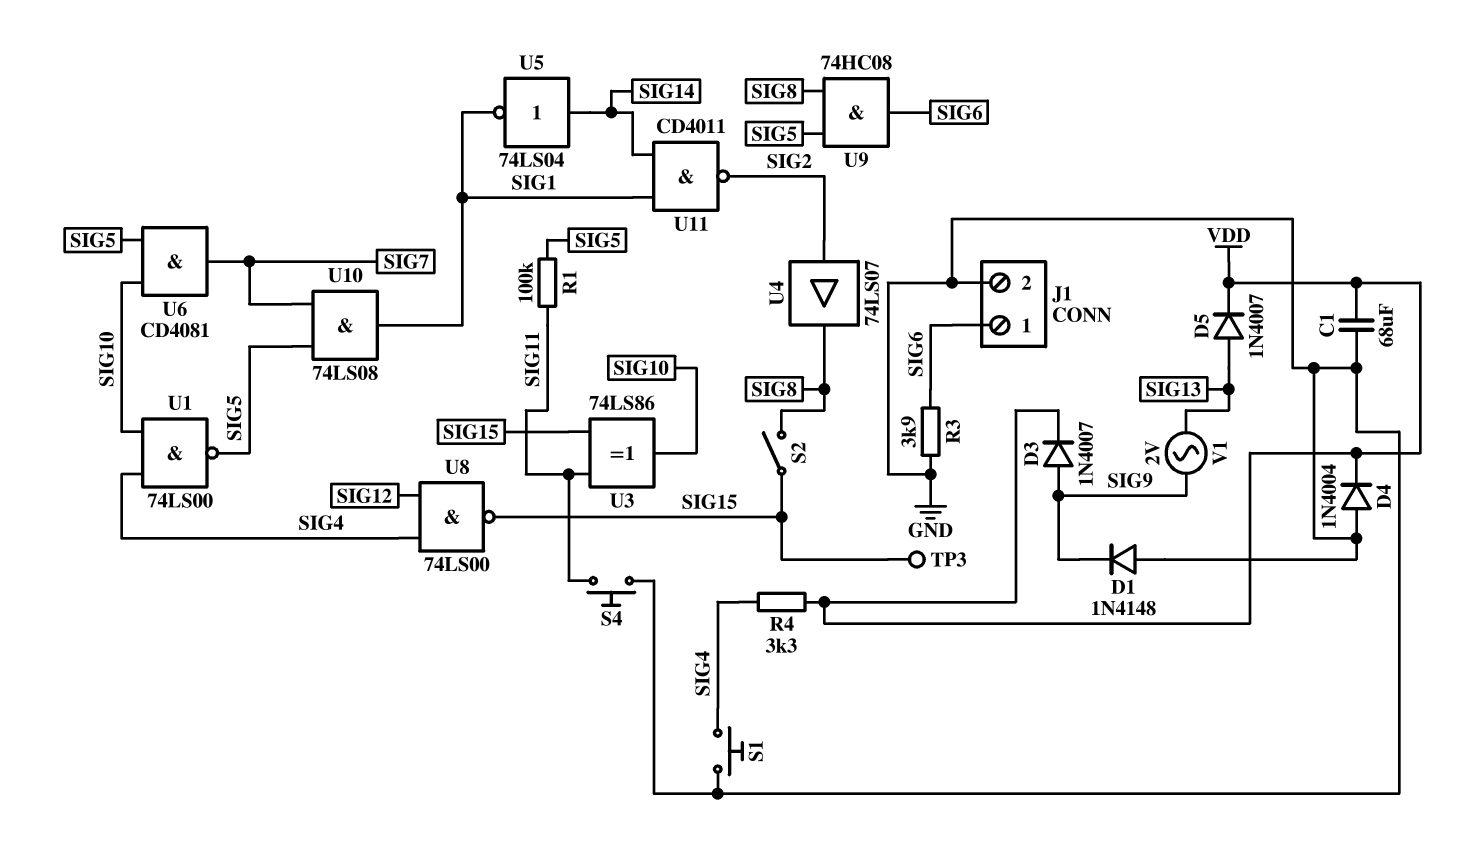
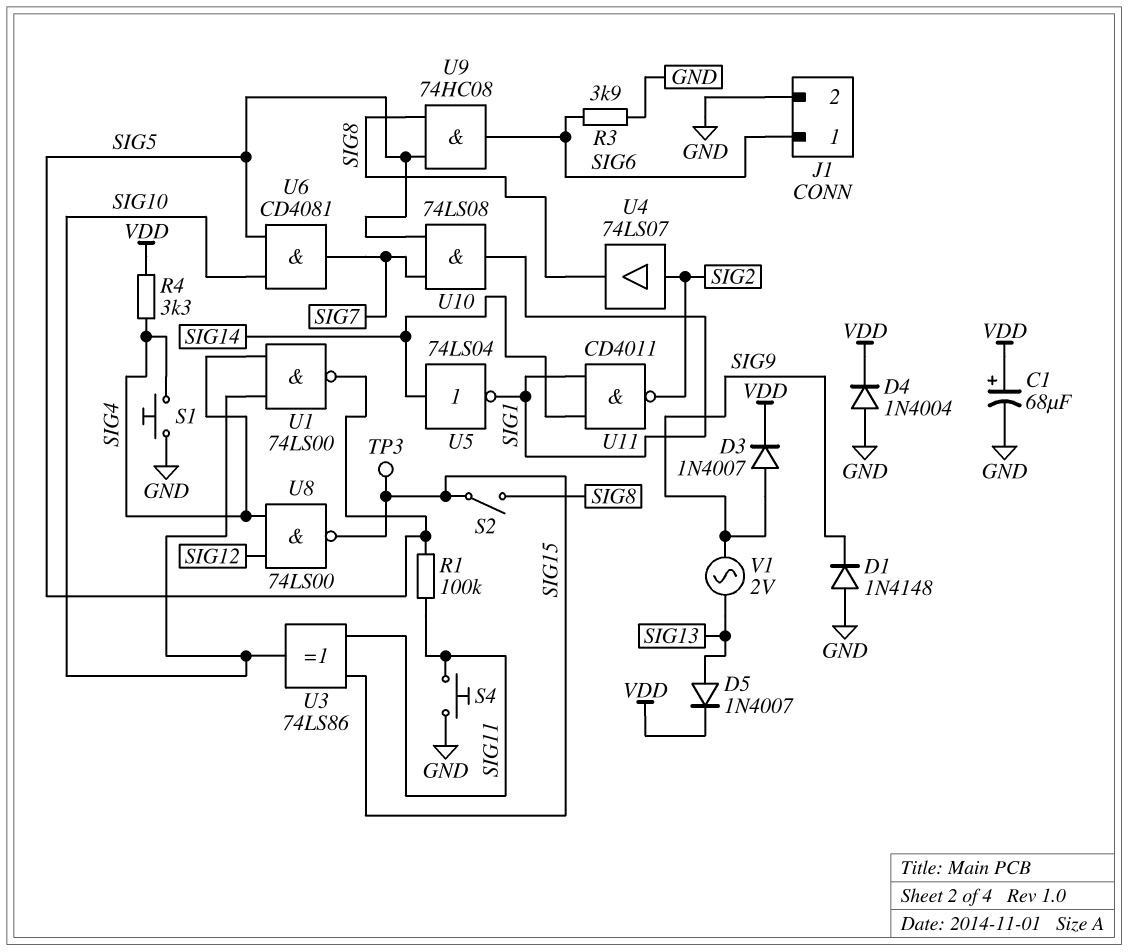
C1: 68uF (GND, VDD) -> 68uF (plus VDD, minus GND)

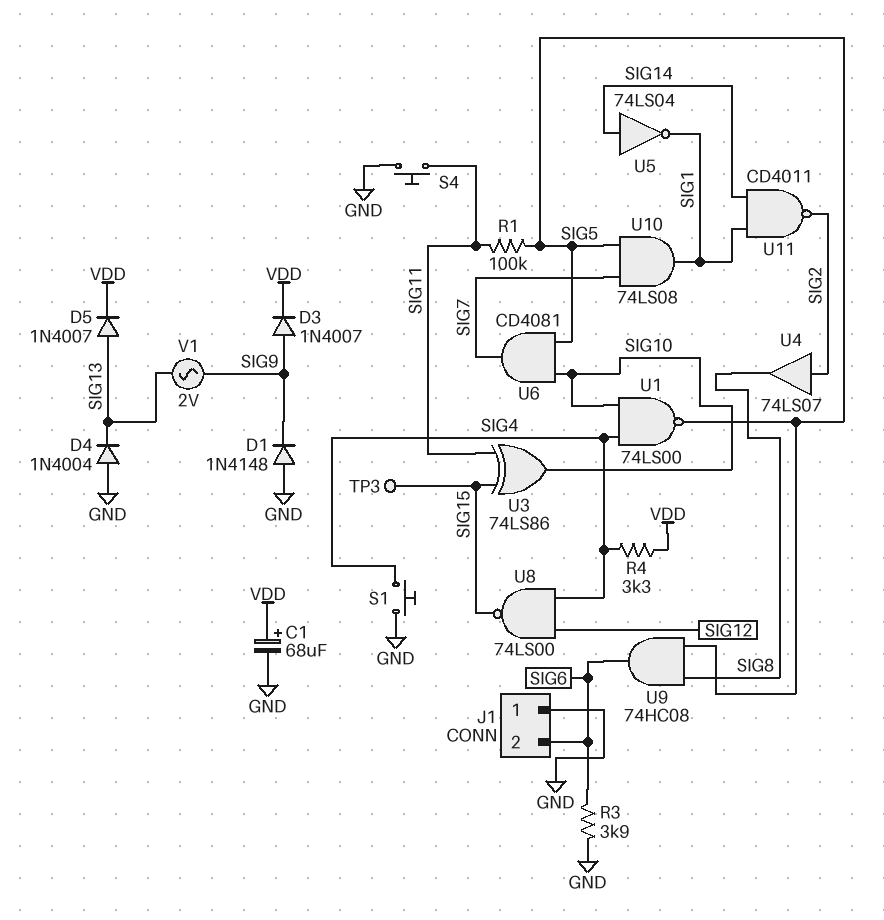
D4: diode 1N4004 (A GND, K VDD) -> diode 1N4004 (A GND, K SIG13)
J1 pin 1: SIG6 -> GND
J1 pin 2: GND -> SIG6
S2: switch (SIG8, SIG15) -> none

